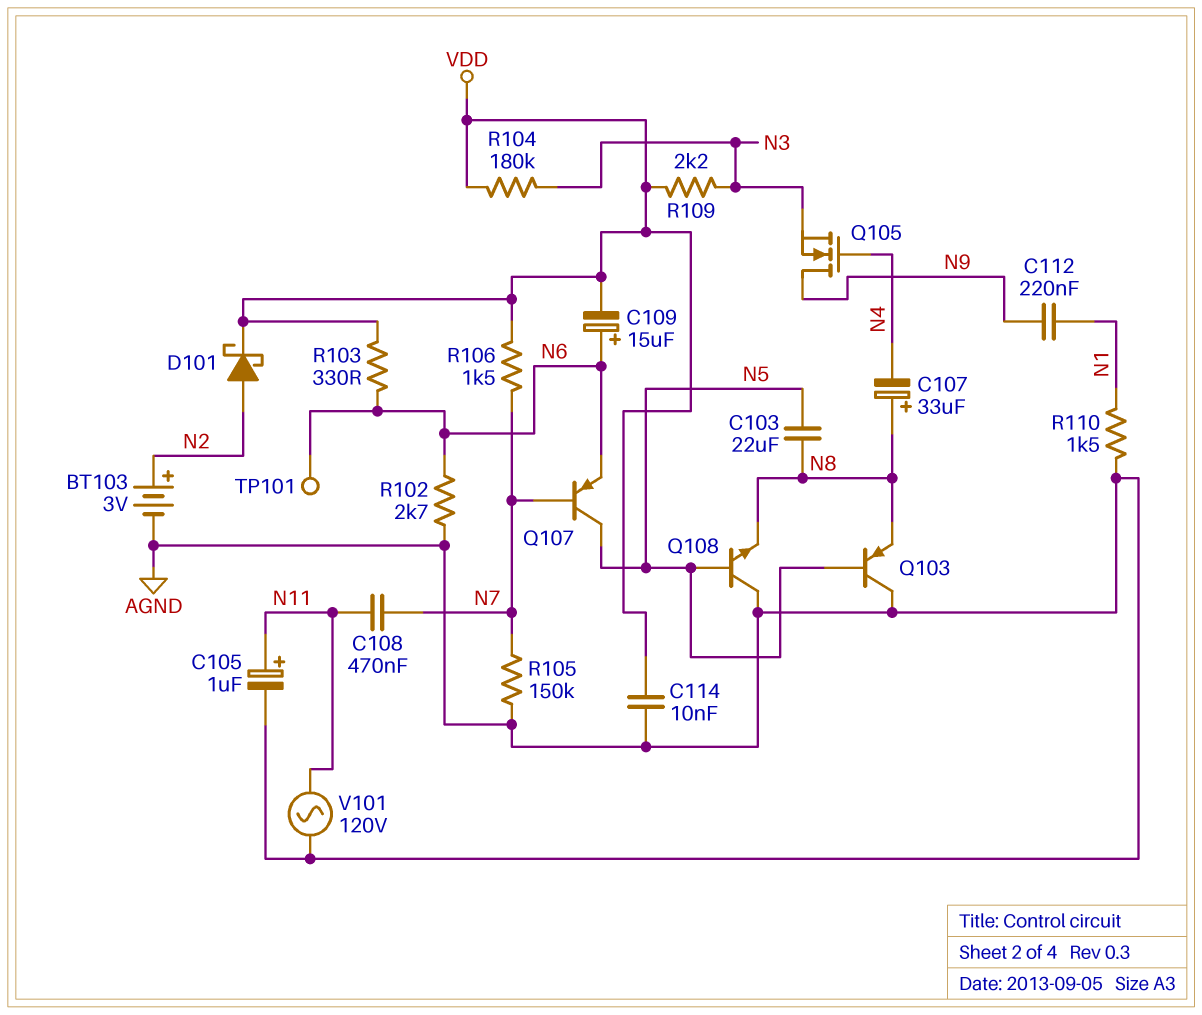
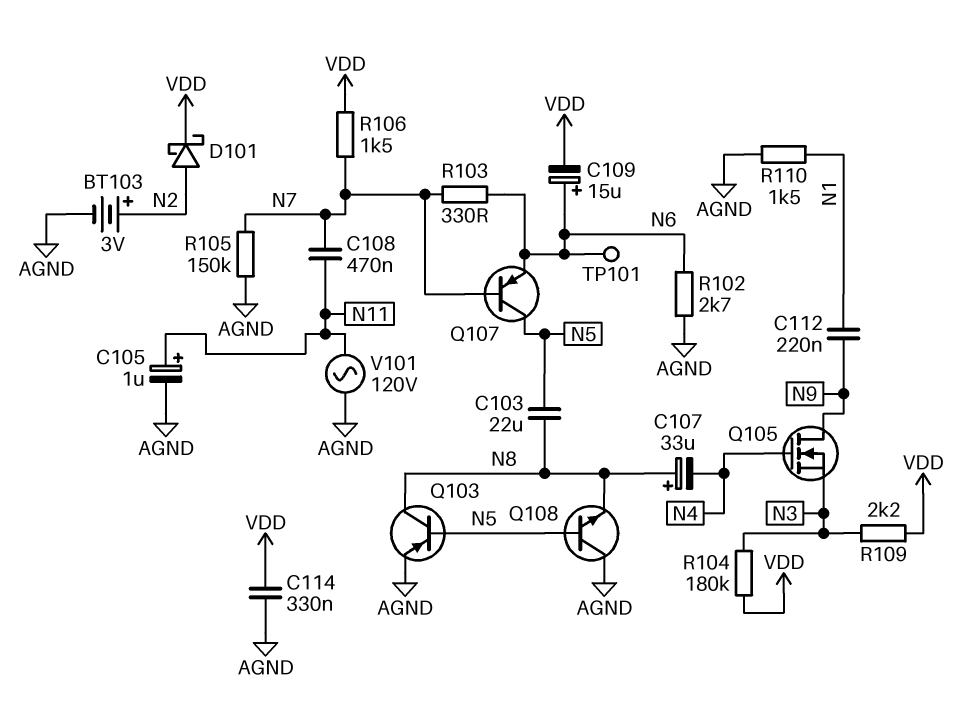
C114: 10nF (AGND, VDD) -> 330nF (AGND, VDD)
Q103: PNP (B N5, C AGND, E N8) -> PNP (B N5, C N8, E AGND)
R103: 330 (N6, VDD) -> 330 (N6, N7)

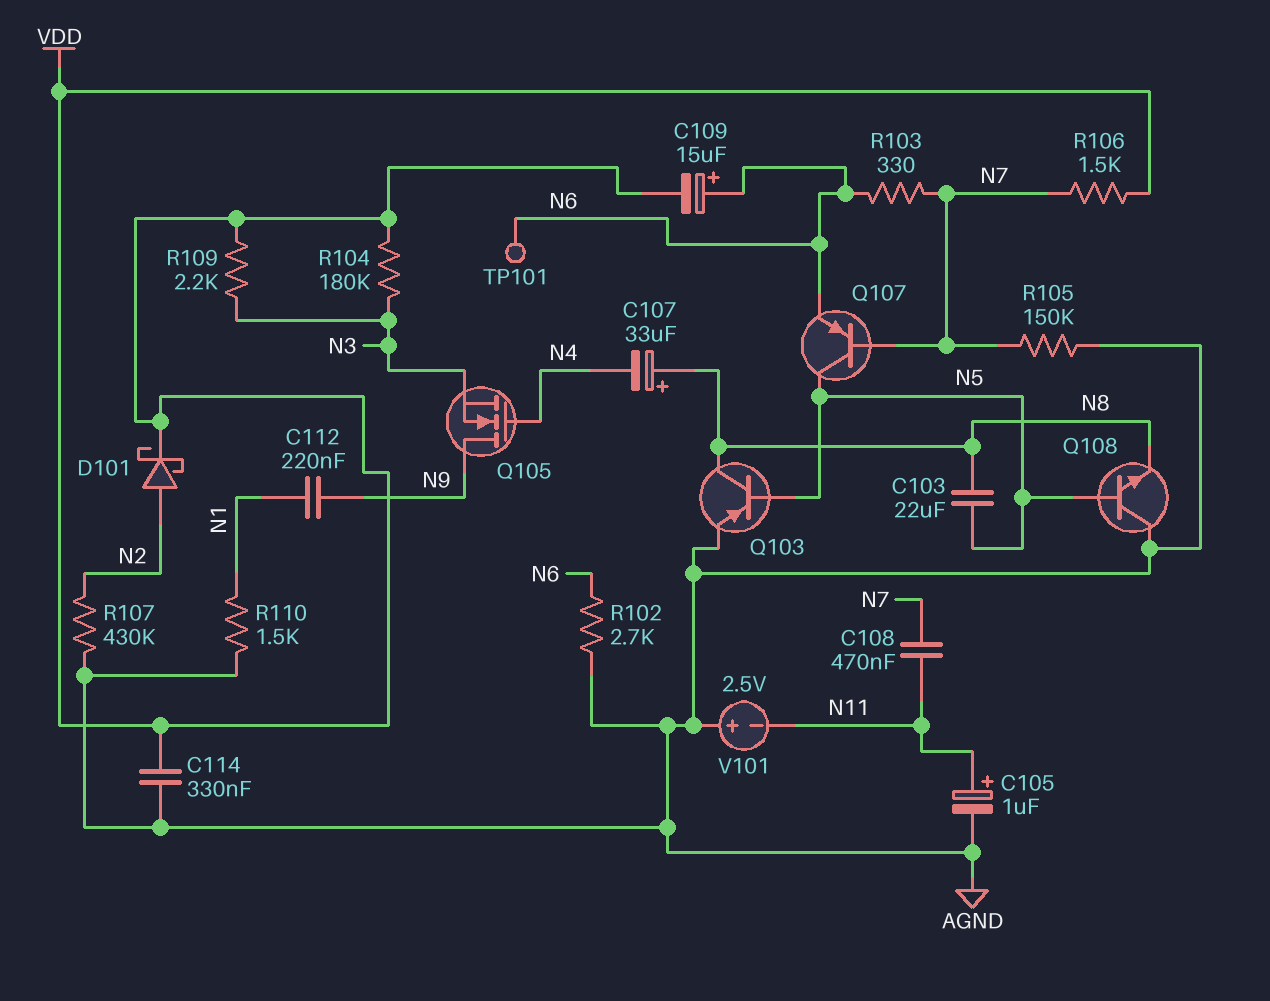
BT103: 3V (plus N2, minus AGND) -> none
R107: none -> 430k (AGND, N2)
V101: AC 120V (AGND, N11) -> 2.5V (plus AGND, minus N11)

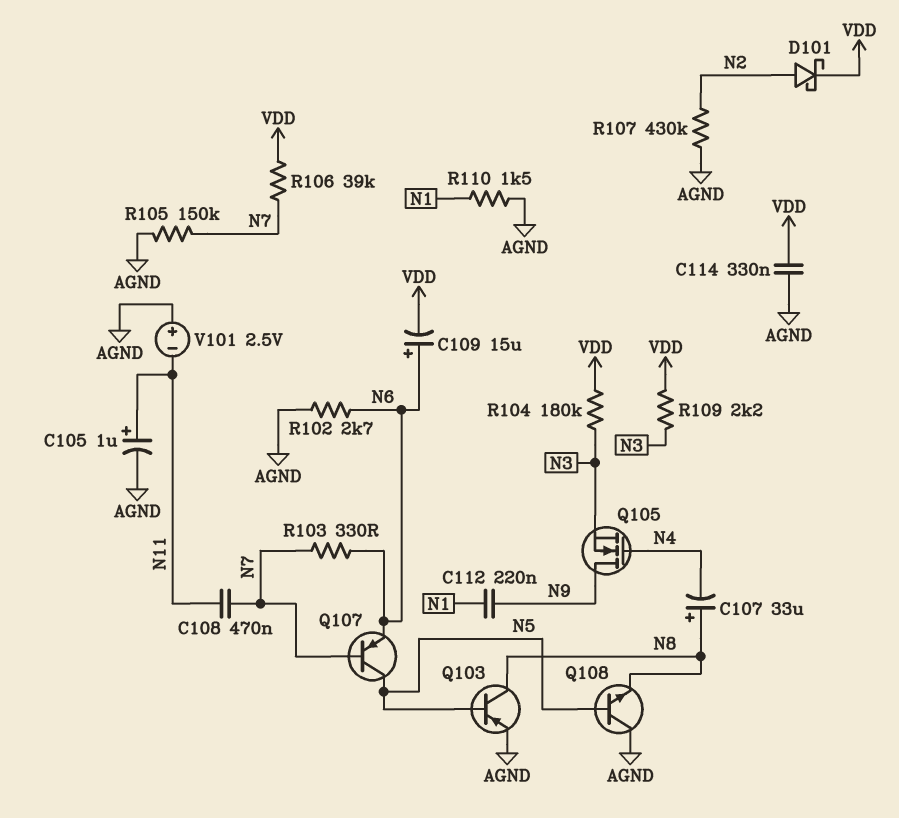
C103: 22uF (N5, N8) -> none
R106: 1.5k (N7, VDD) -> 39k (N7, VDD)
TP101: test point (N6) -> none

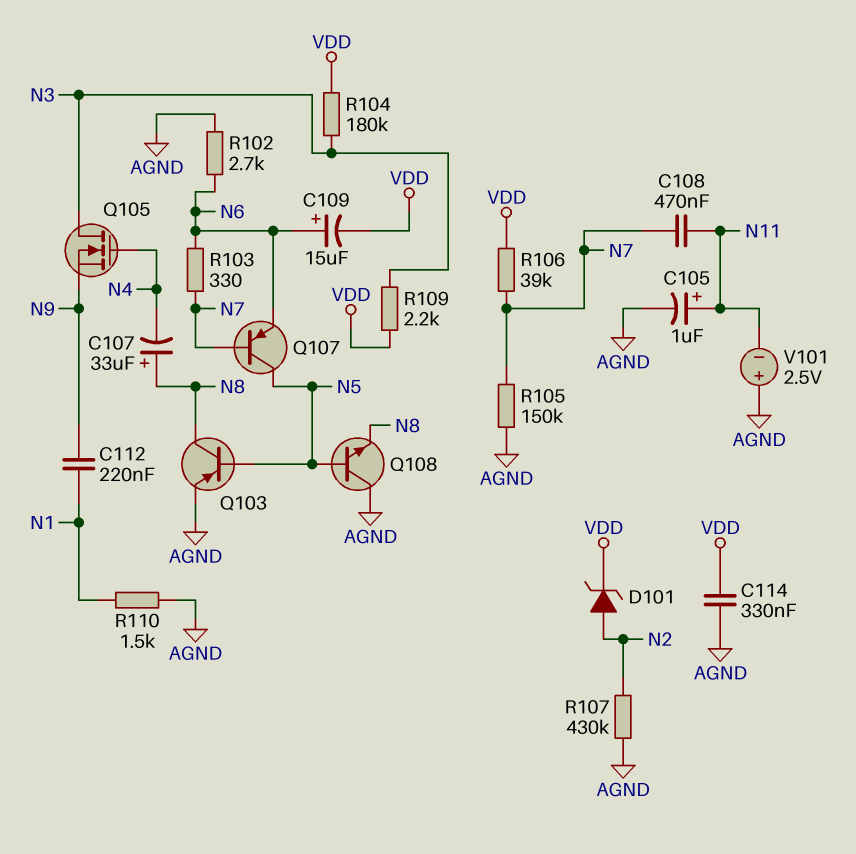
D101: schottky (A N2, K VDD) -> zener (A N2, K VDD)
Q105: NMOS (G N4, D N9, S N3) -> NMOS (G N4, D N3, S N9)

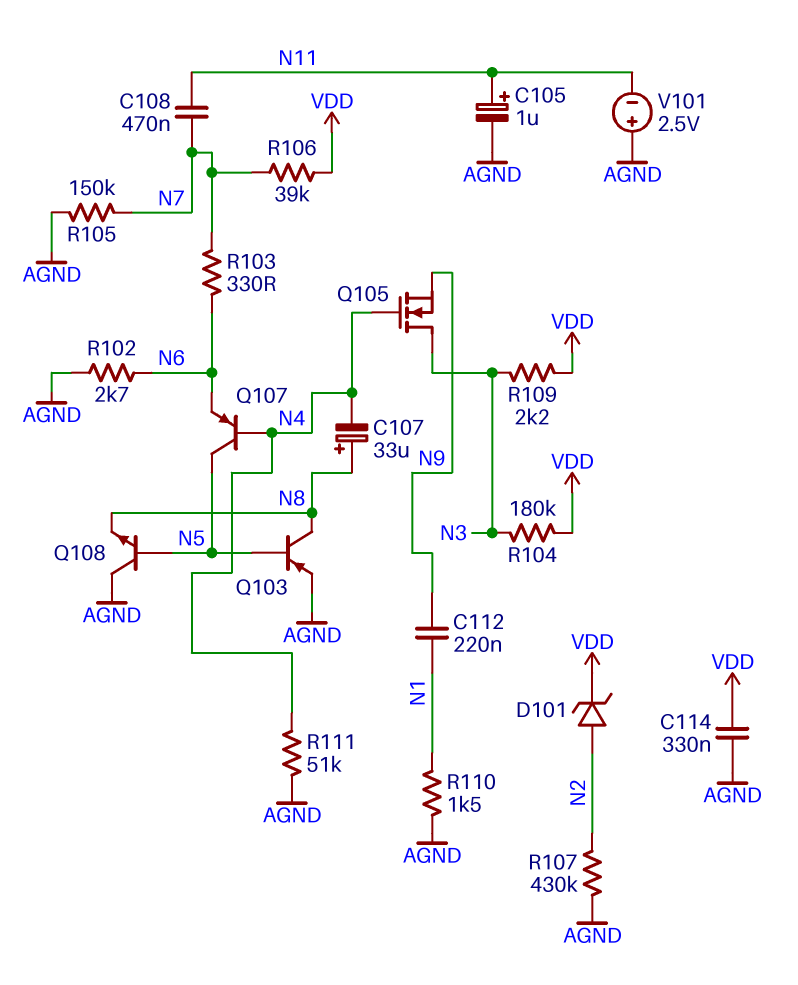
C109: 15uF (plus N6, minus VDD) -> none
Q107: PNP (B N7, C N5, E N6) -> PNP (B N4, C N5, E N6)
R111: none -> 51k (AGND, N4)

